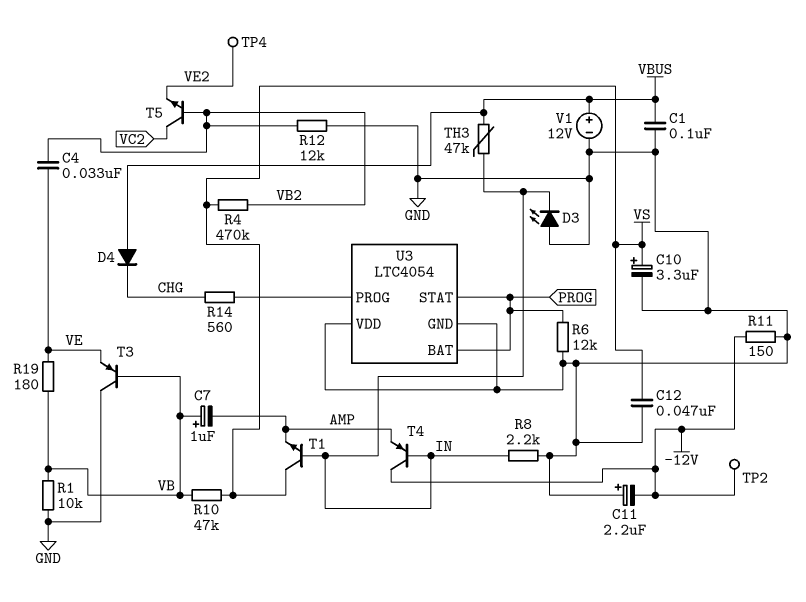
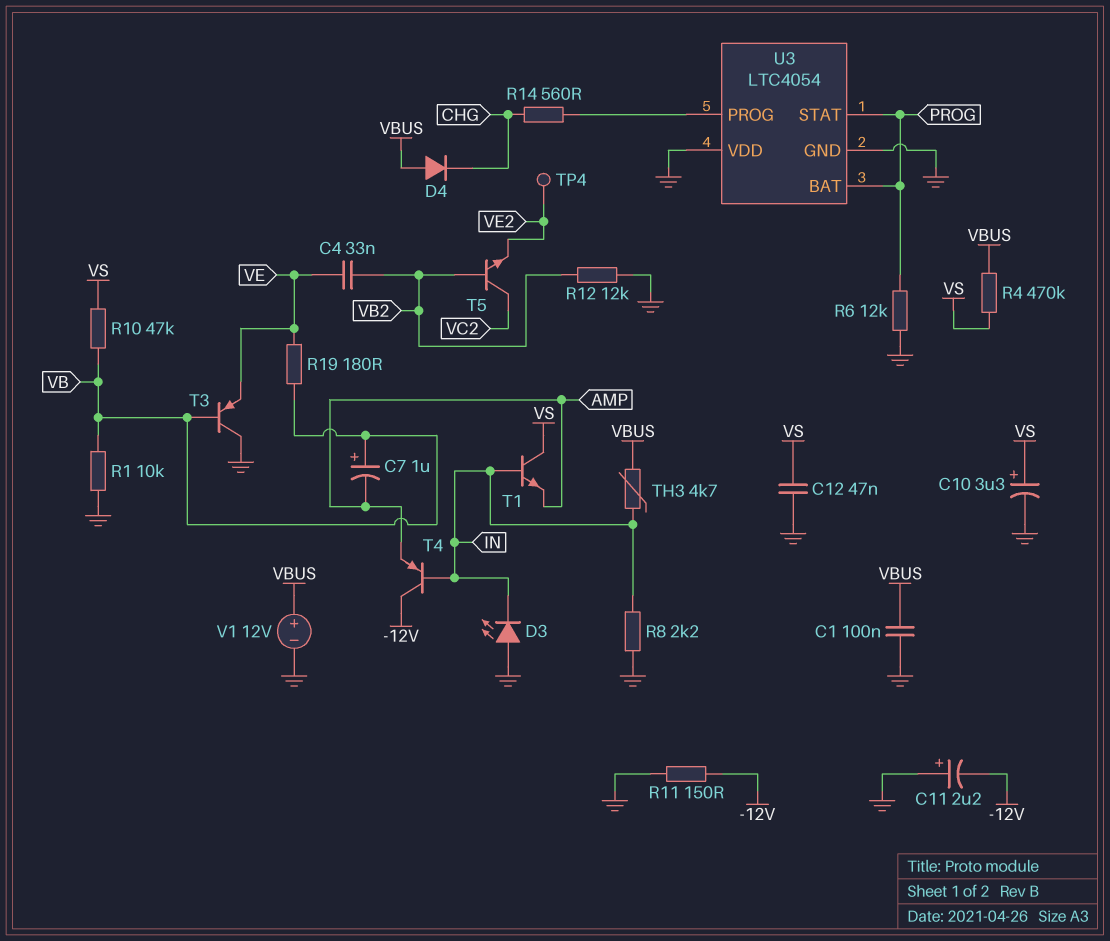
R4: 470k (VB2, VS) -> 470k (VBUS, VS)
TH3: 47k (IN, VBUS) -> 4.7k (IN, VBUS)
TP2: test point (-12V) -> none

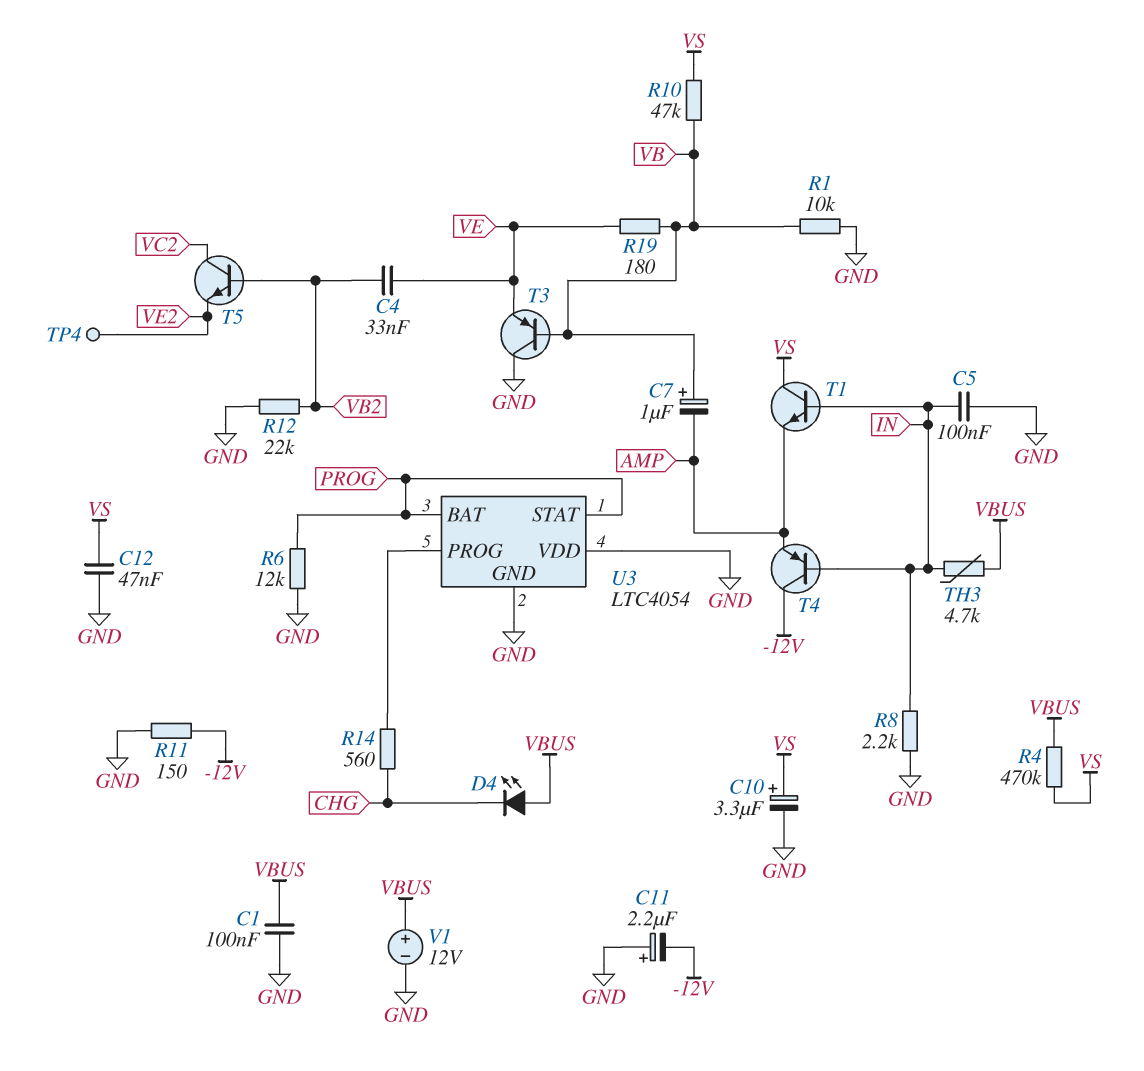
C5: none -> 100nF (GND, IN)
D3: LED (A GND, K IN) -> none
D4: diode (A VBUS, K CHG) -> LED (A VBUS, K CHG)
R12: 12k (GND, VB2) -> 22k (GND, VB2)

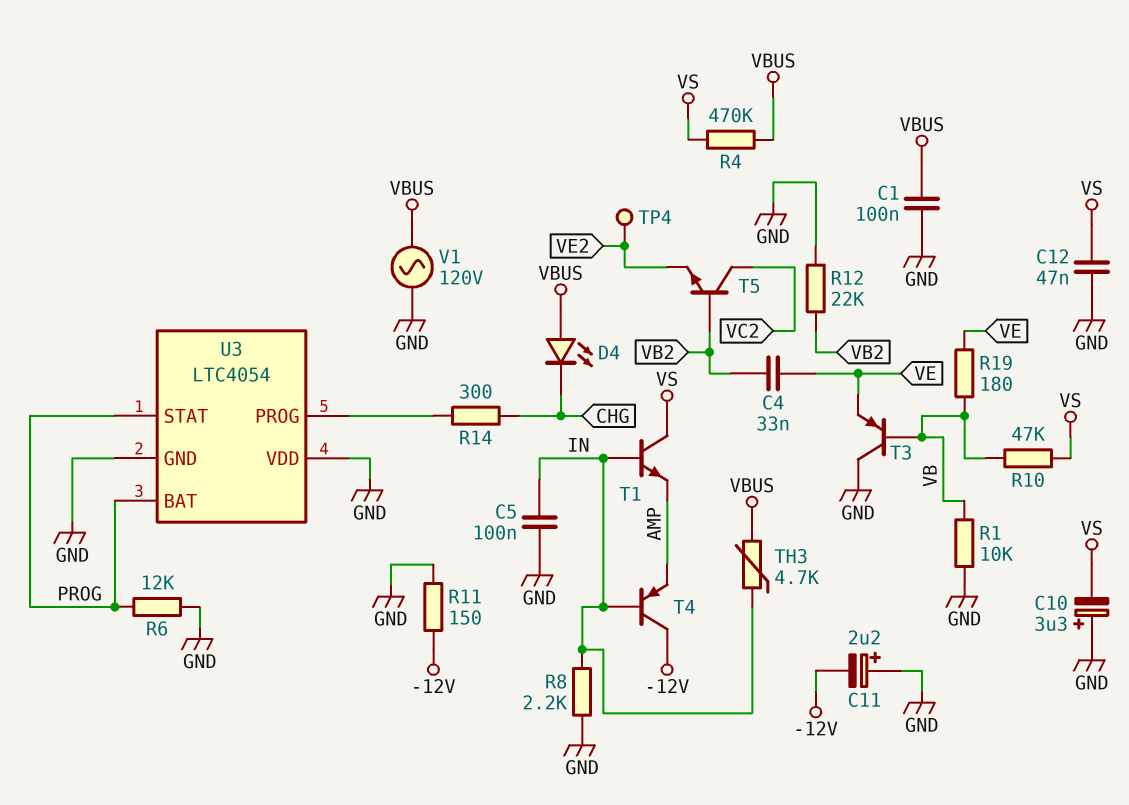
C7: 1uF (plus VB, minus AMP) -> none
C10: 3.3uF (plus VS, minus GND) -> 3.3uF (plus GND, minus VS)
R14: 560 (CHG, U3/PROG) -> 300 (CHG, U3/PROG)
V1: 12V (plus VBUS, minus GND) -> AC 120V (GND, VBUS)

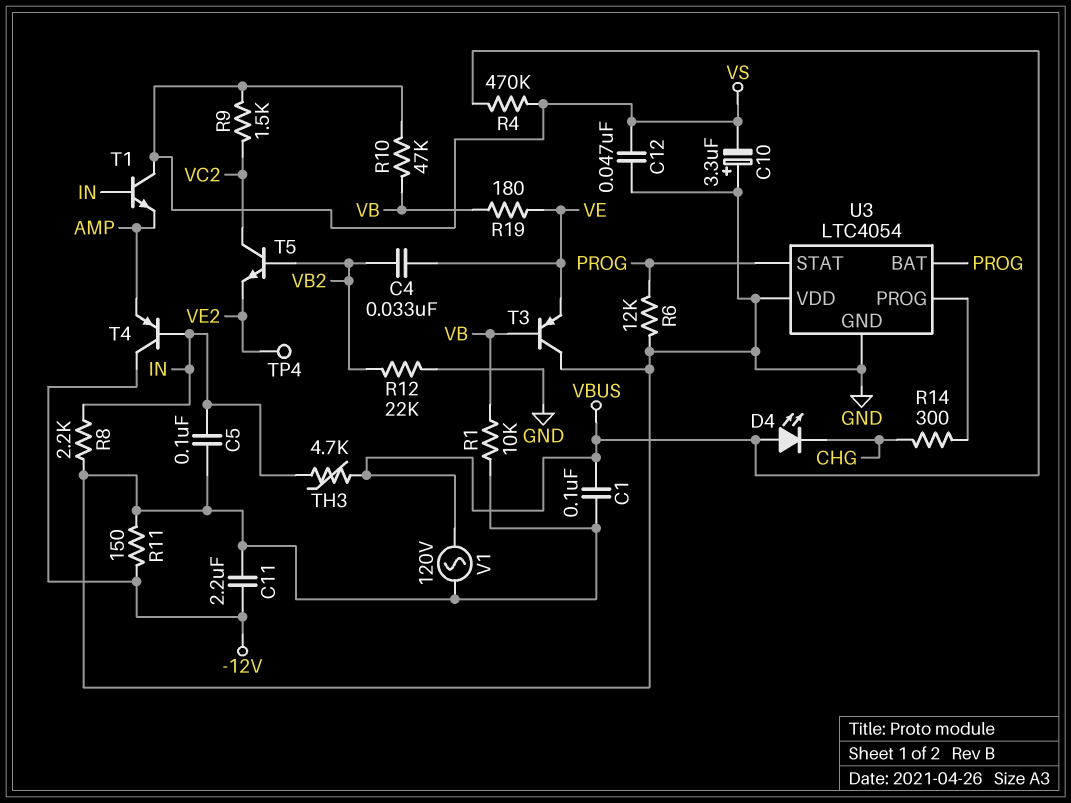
C11: 2.2uF (plus GND, minus -12V) -> 2.2uF (-12V, GND)
R9: none -> 1.5k (VC2, VS)

